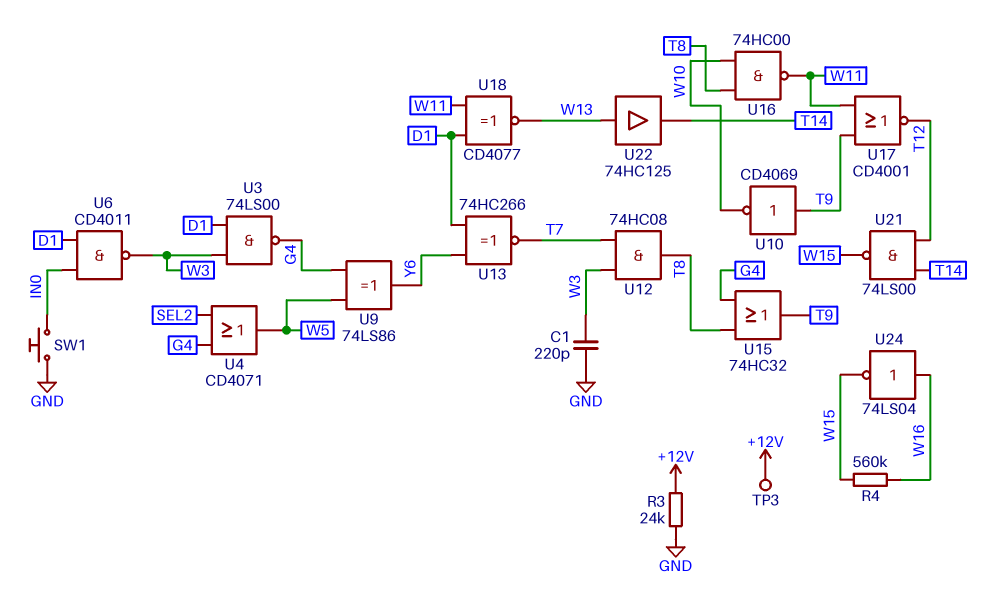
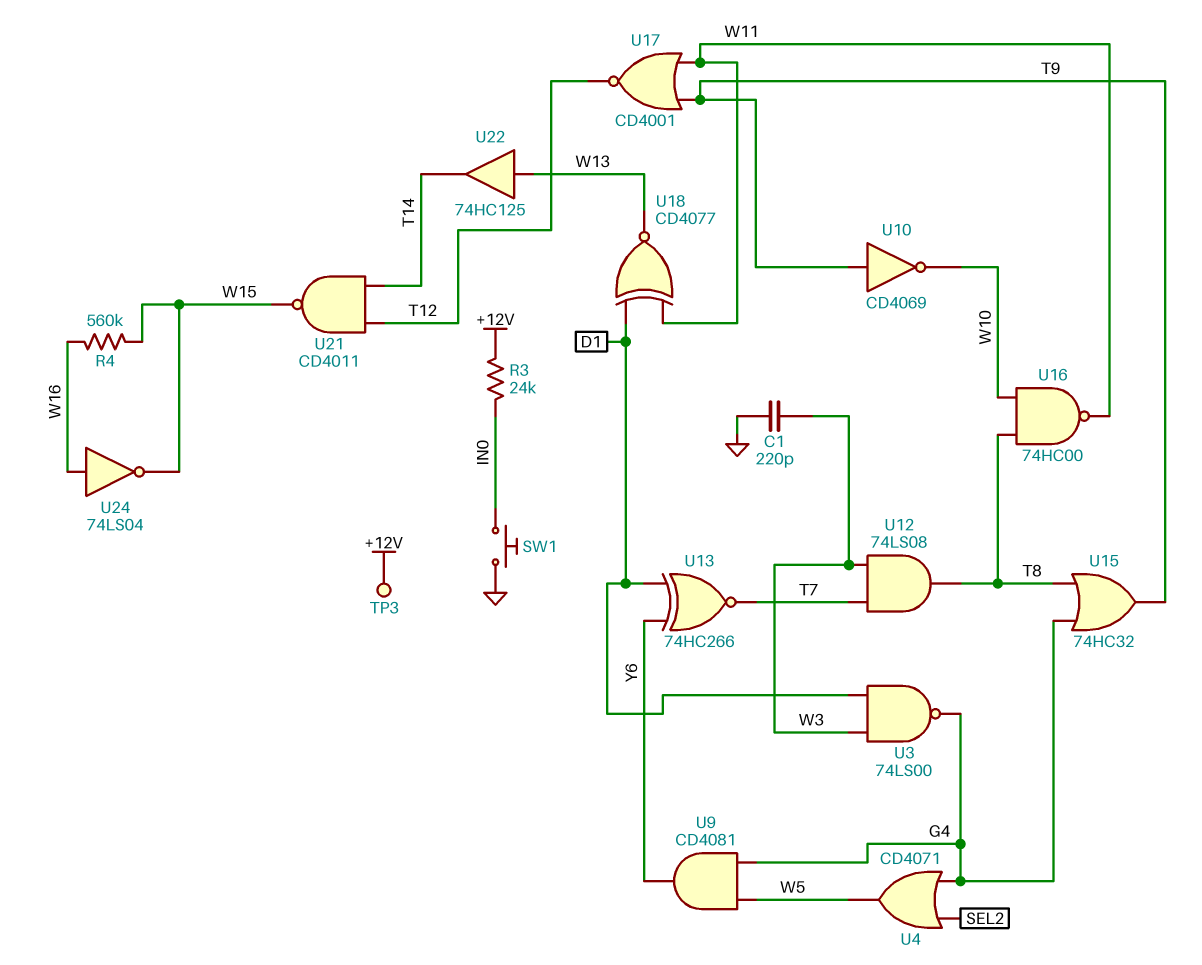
R3: 24k (+12V, GND) -> 24k (+12V, IN0)
U6: NAND CD4011 (in D1, in IN0, out W3) -> none
U9: XOR 74LS86 (in G4, in W5, out Y6) -> AND CD4081 (in G4, in W5, out Y6)
U12: AND 74HC08 (in T7, in W3, out T8) -> AND 74LS08 (in T7, in W3, out T8)
U21: NAND 74LS00 (in T12, in T14, out W15) -> NAND CD4011 (in T12, in T14, out W15)

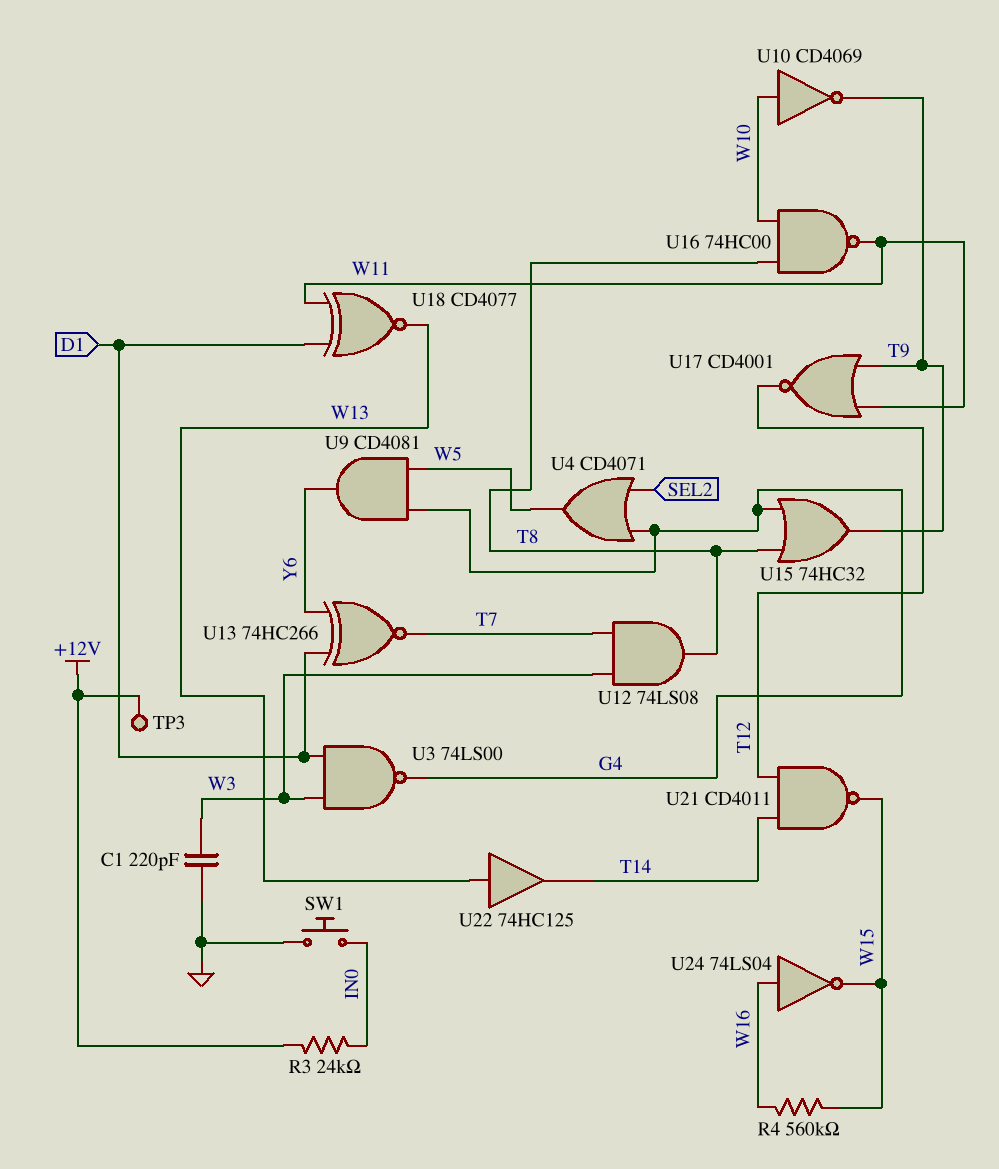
U10: NOT CD4069 (in T9, out W10) -> NOT CD4069 (in W10, out T9)

